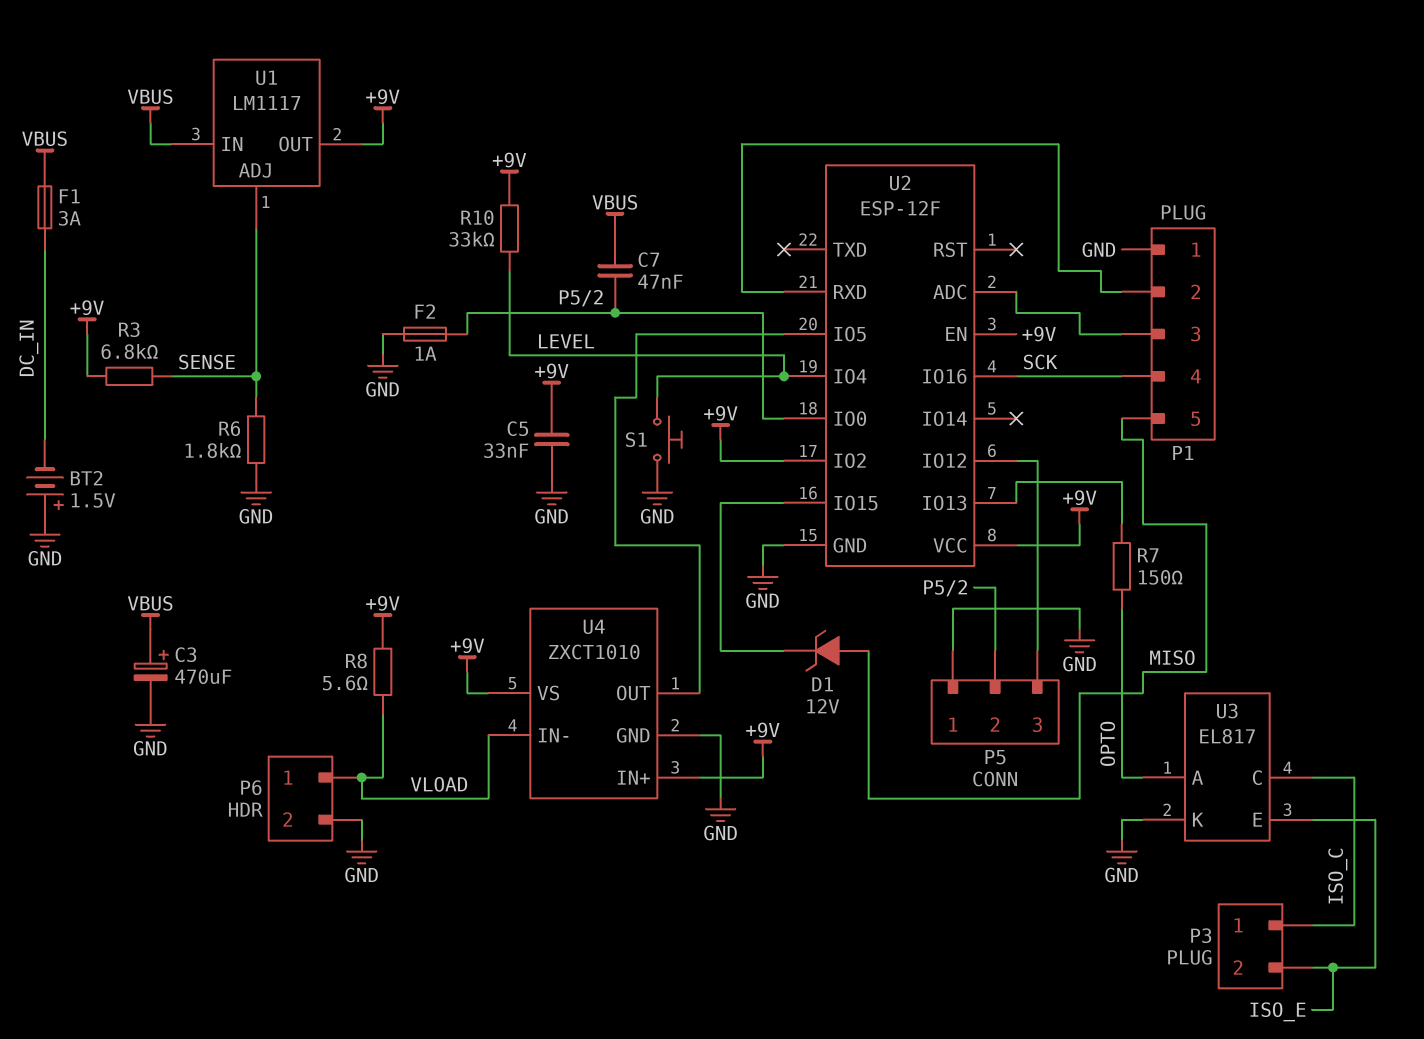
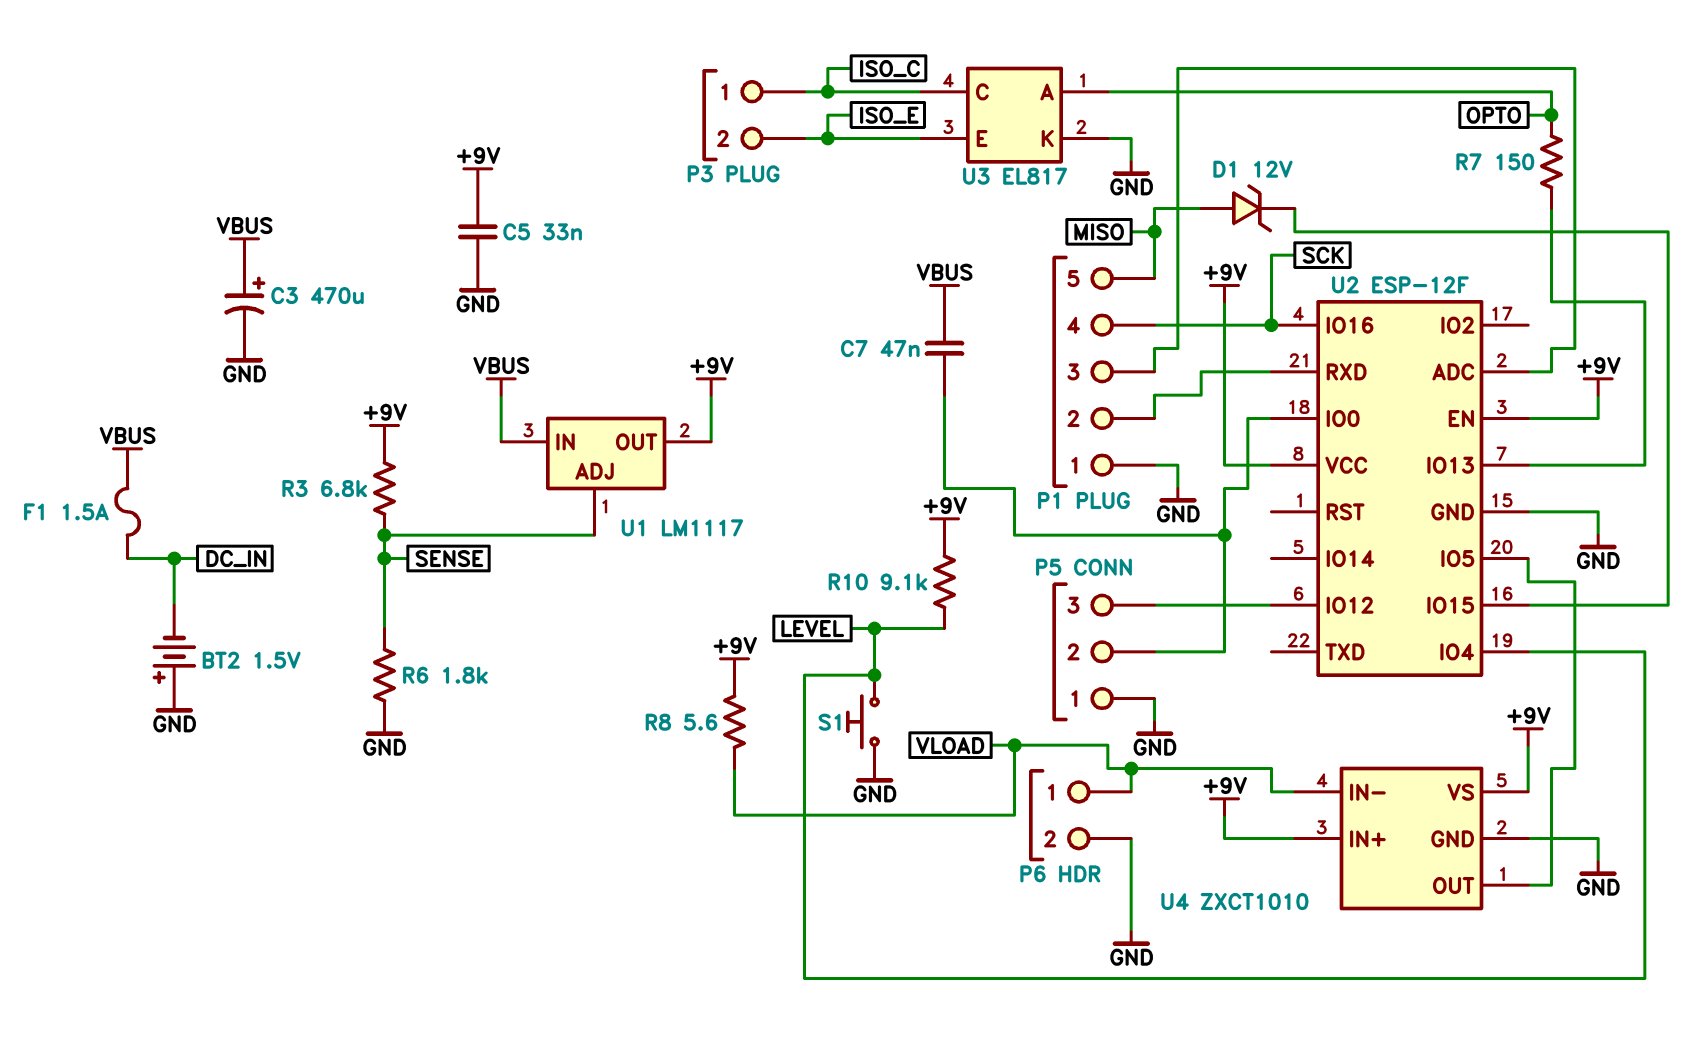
F1: 3A (DC_IN, VBUS) -> 1.5A (DC_IN, VBUS)
F2: 1A (GND, P5/2) -> none
R10: 33k (+9V, LEVEL) -> 9.1k (+9V, LEVEL)
U2 pin IO2: +9V -> none

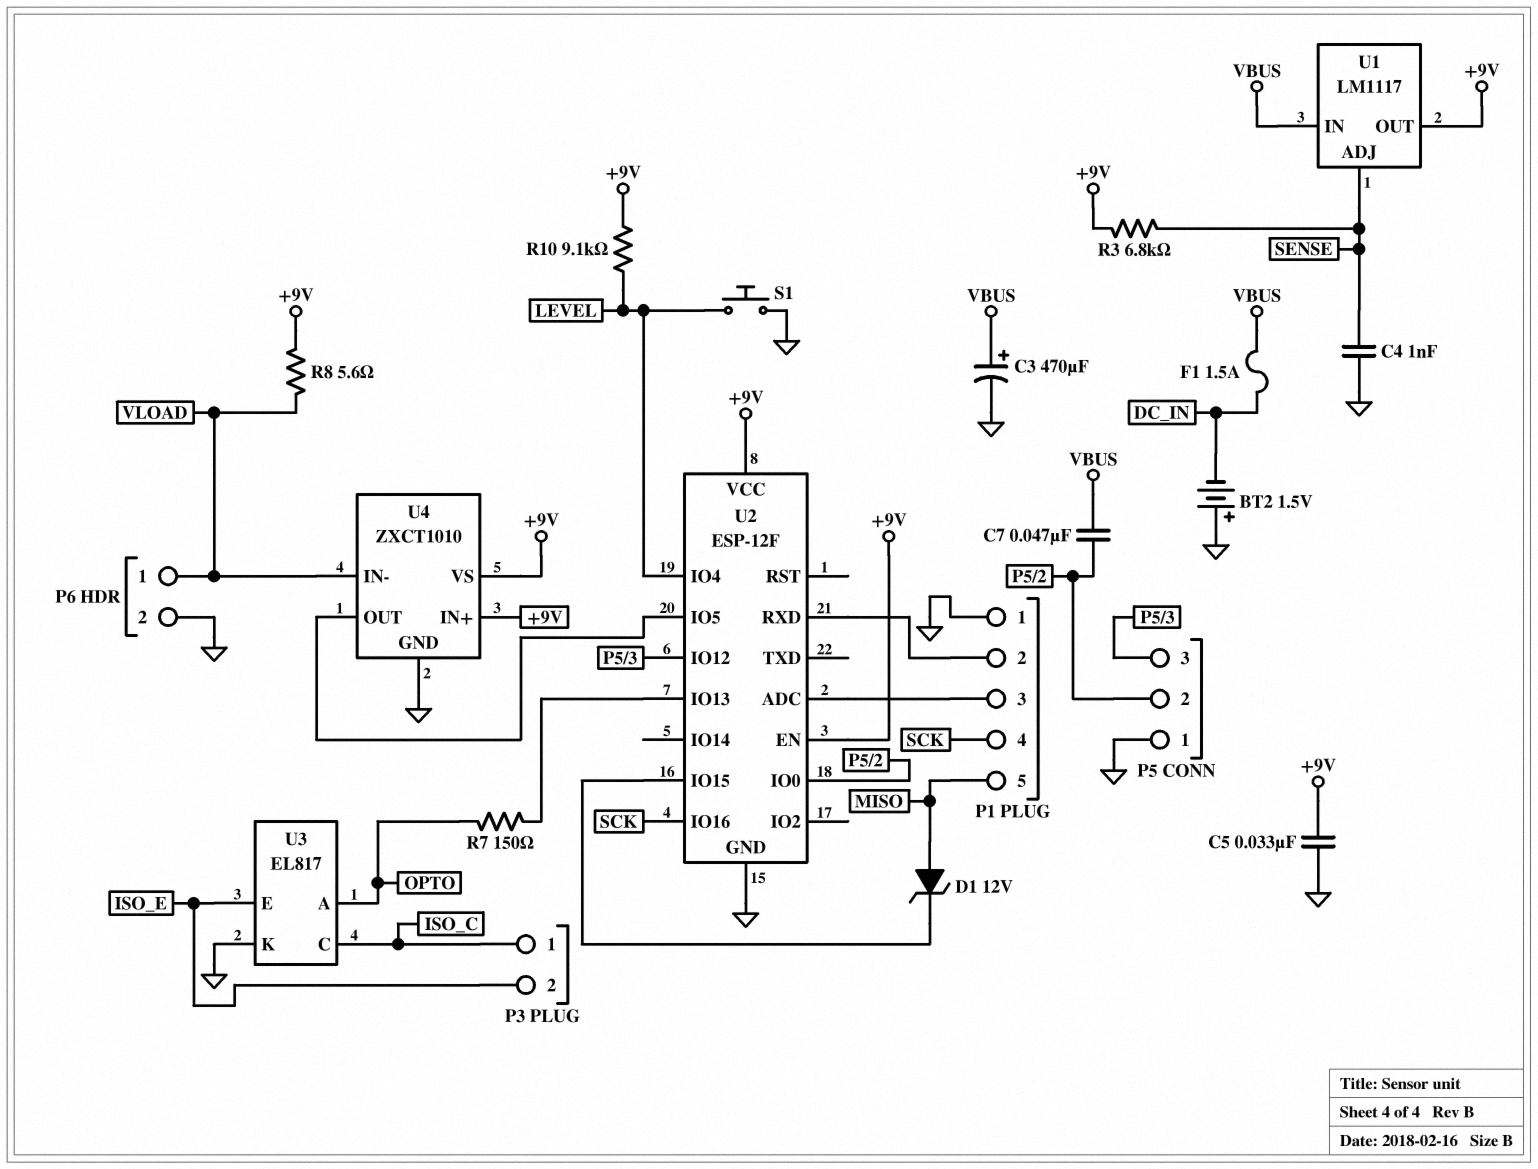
C4: none -> 1nF (GND, SENSE)
R6: 1.8k (GND, SENSE) -> none

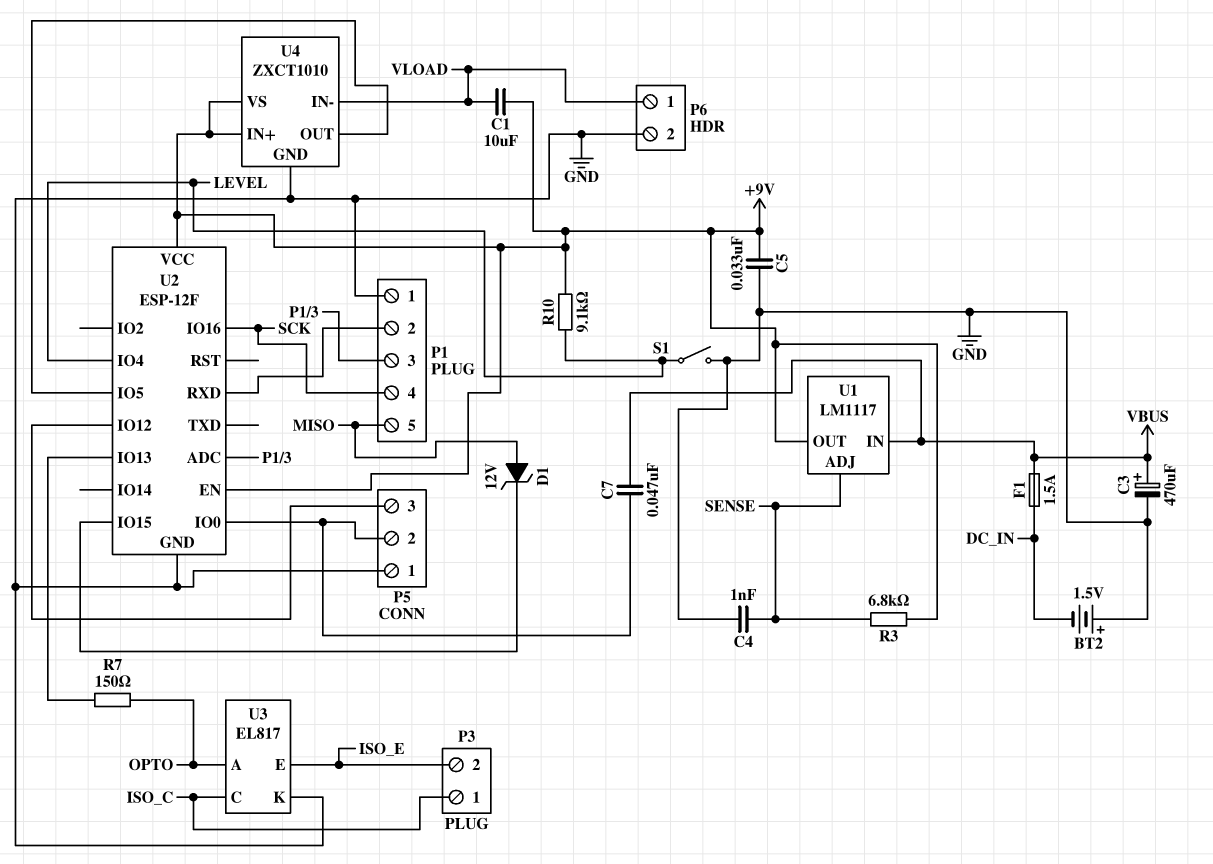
C1: none -> 10uF (+9V, VLOAD)
R8: 5.6 (+9V, VLOAD) -> none
S1: button (GND, LEVEL) -> switch (GND, LEVEL)

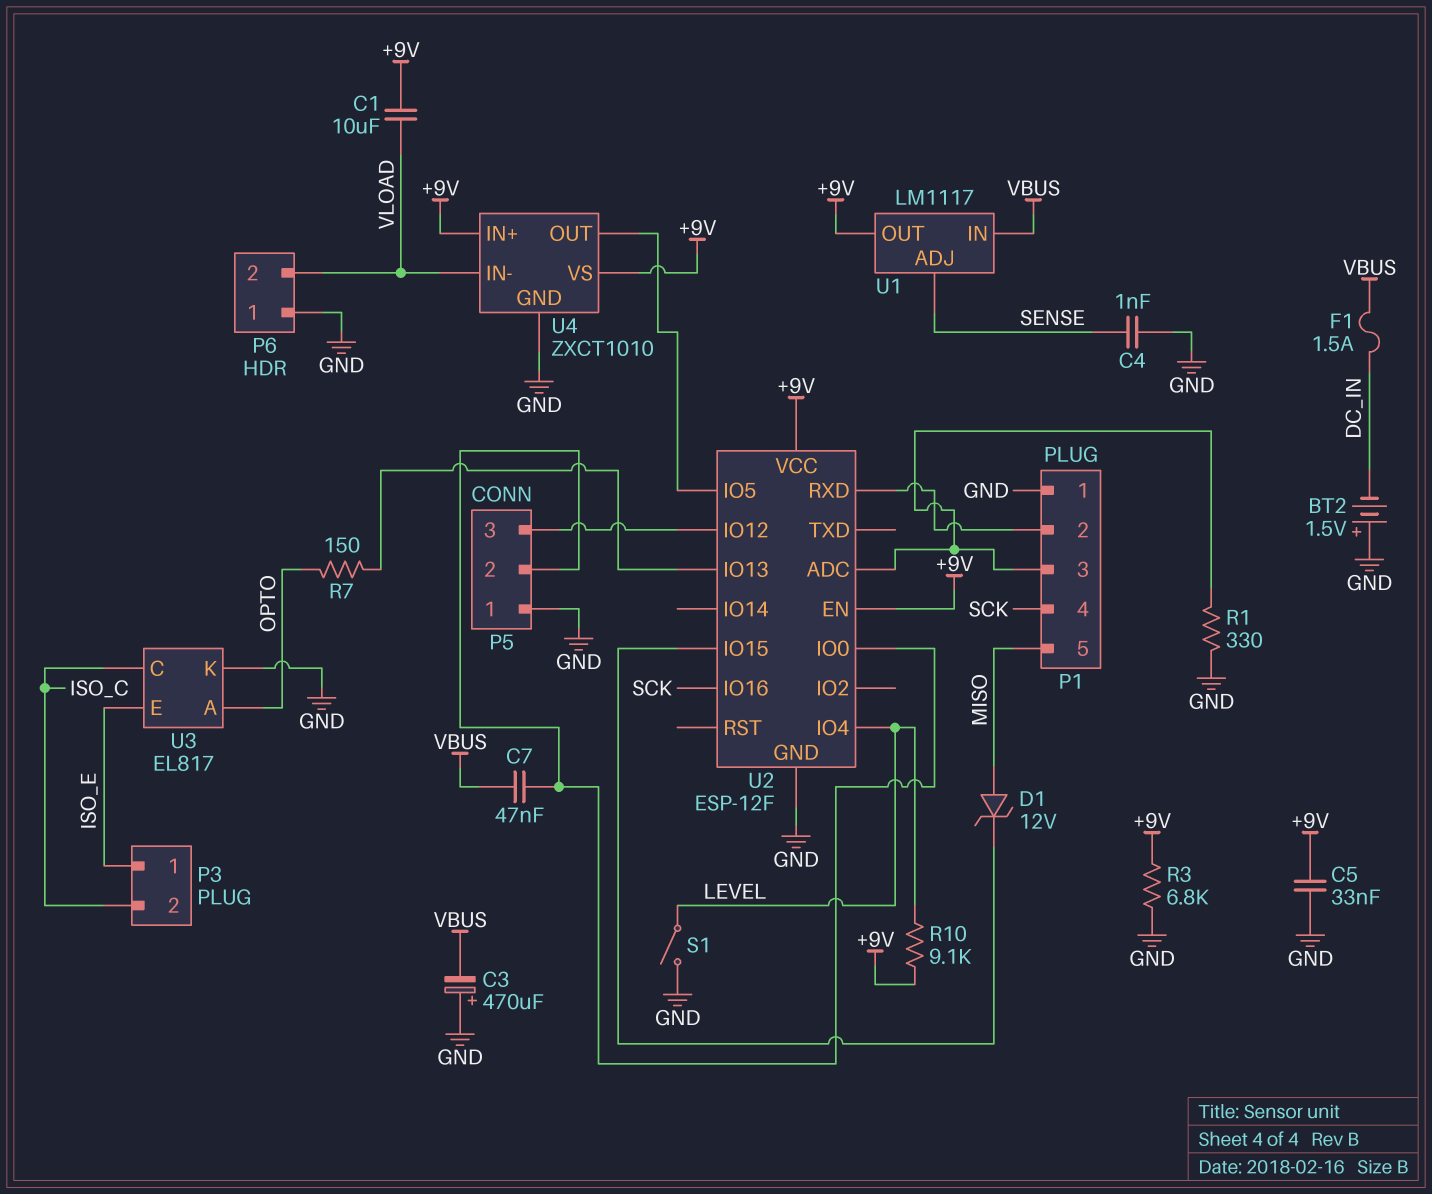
C3: 470uF (plus VBUS, minus GND) -> 470uF (plus GND, minus VBUS)
P3 pin 1: ISO_C -> ISO_E
P3 pin 2: ISO_E -> ISO_C
P6 pin 1: VLOAD -> GND
P6 pin 2: GND -> VLOAD
R1: none -> 330 (GND, P1/3)
R3: 6.8k (+9V, SENSE) -> 6.8k (+9V, GND)

